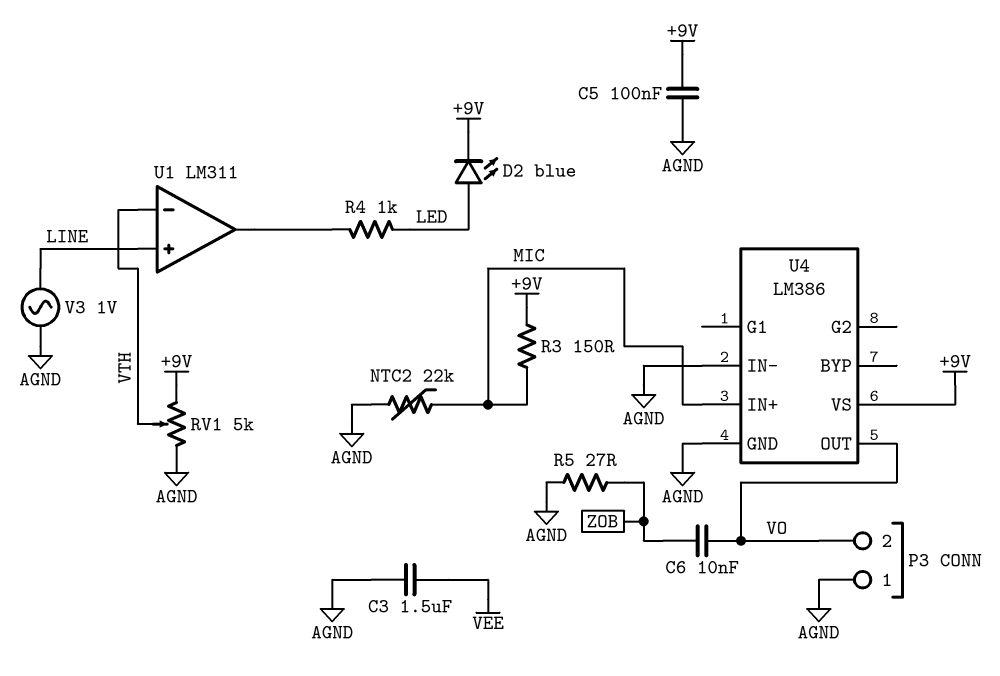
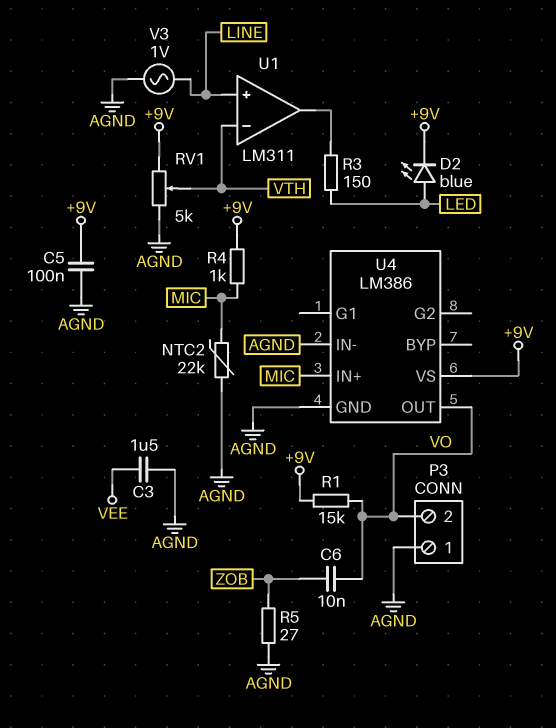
R1: none -> 15k (+9V, VO)
R3: 150 (+9V, MIC) -> 150 (LED, U1/out)
R4: 1k (LED, U1/out) -> 1k (+9V, MIC)

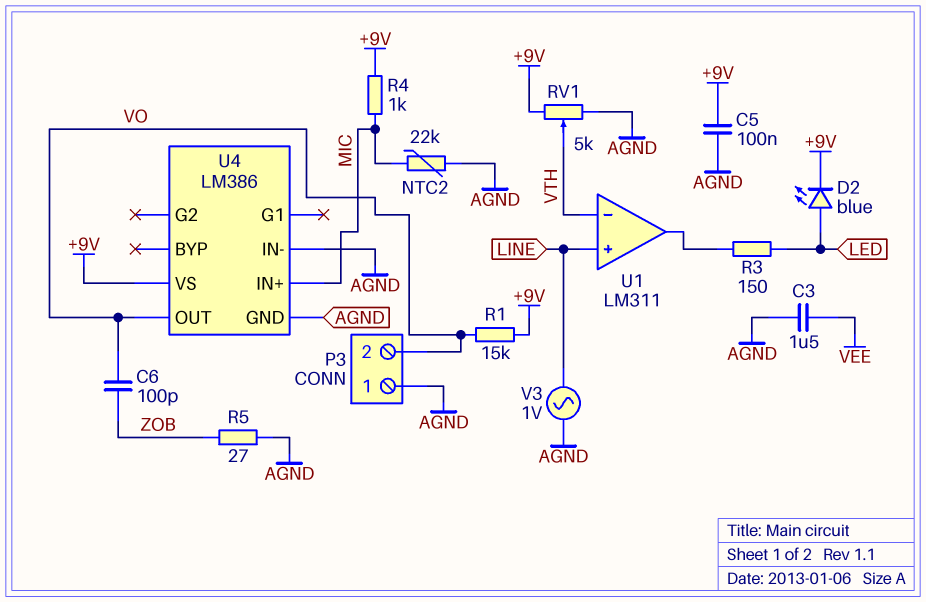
C6: 10nF (VO, ZOB) -> 100pF (VO, ZOB)

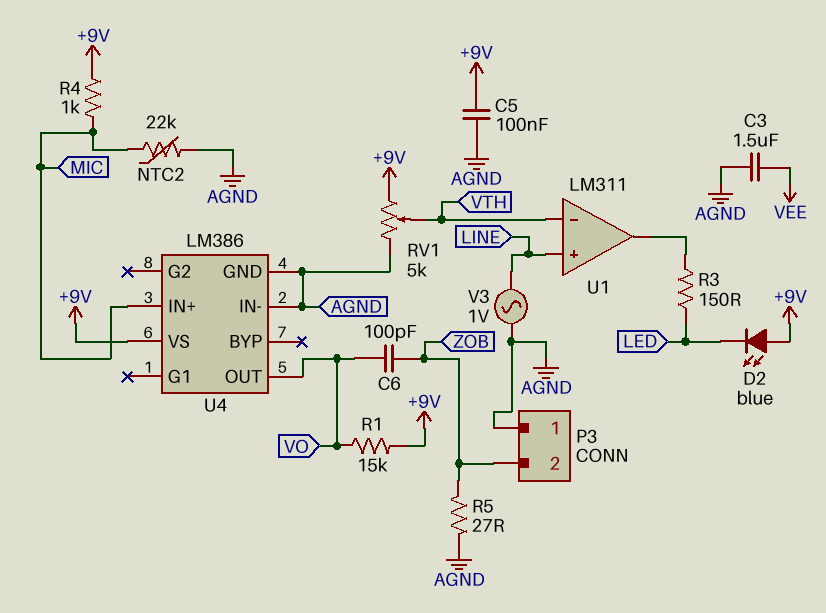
D2: LED blue (A LED, K +9V) -> LED blue (A +9V, K LED)
P3 pin 2: VO -> ZOB

